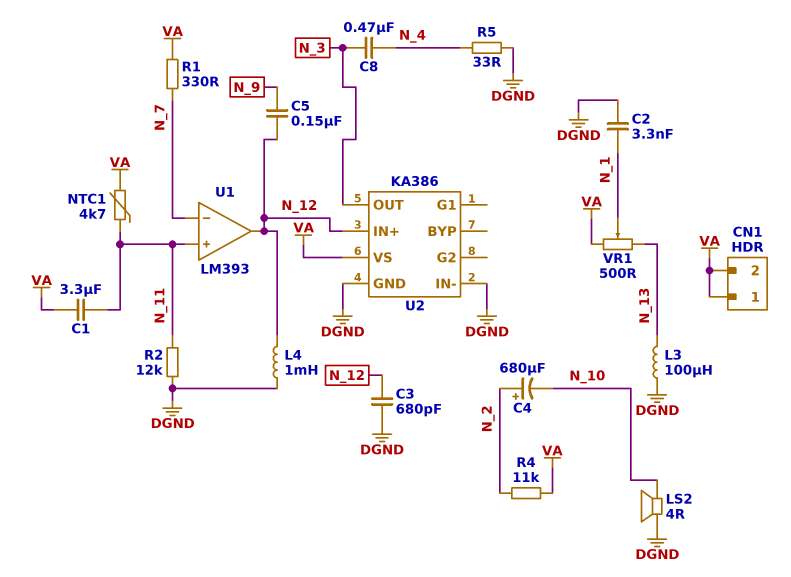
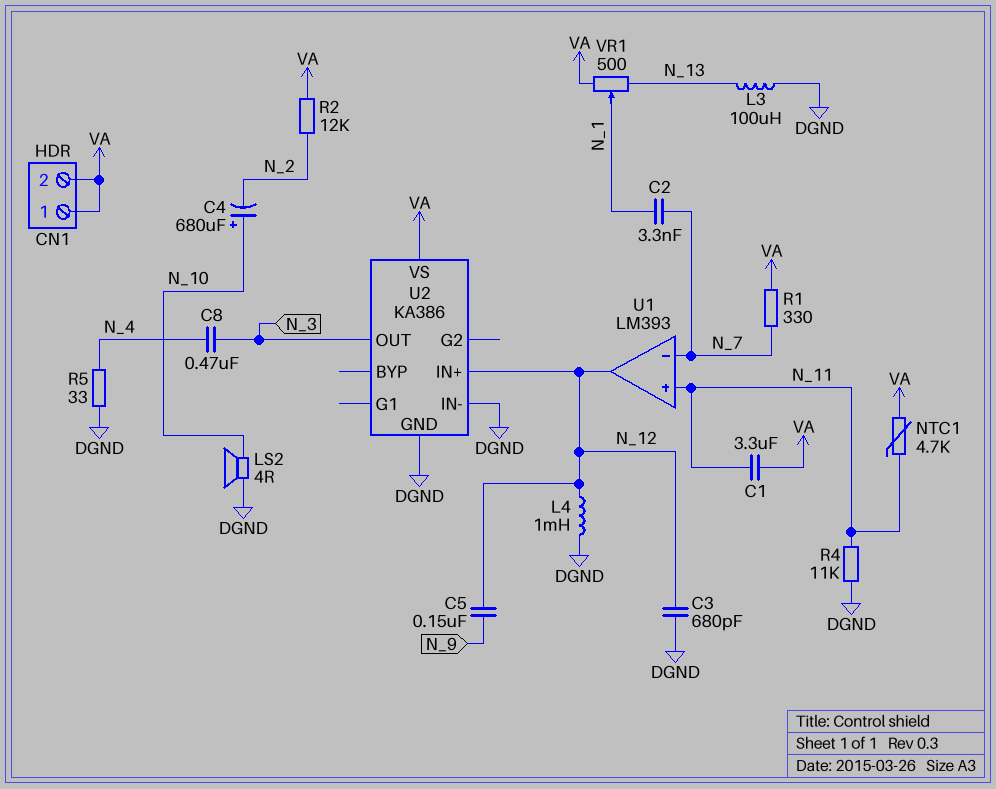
C2: 3.3nF (DGND, N_1) -> 3.3nF (N_1, N_7)
C4: 680uF (plus N_2, minus N_10) -> 680uF (plus N_10, minus N_2)
R2: 12k (DGND, N_11) -> 12k (N_2, VA)
R4: 11k (N_2, VA) -> 11k (DGND, N_11)

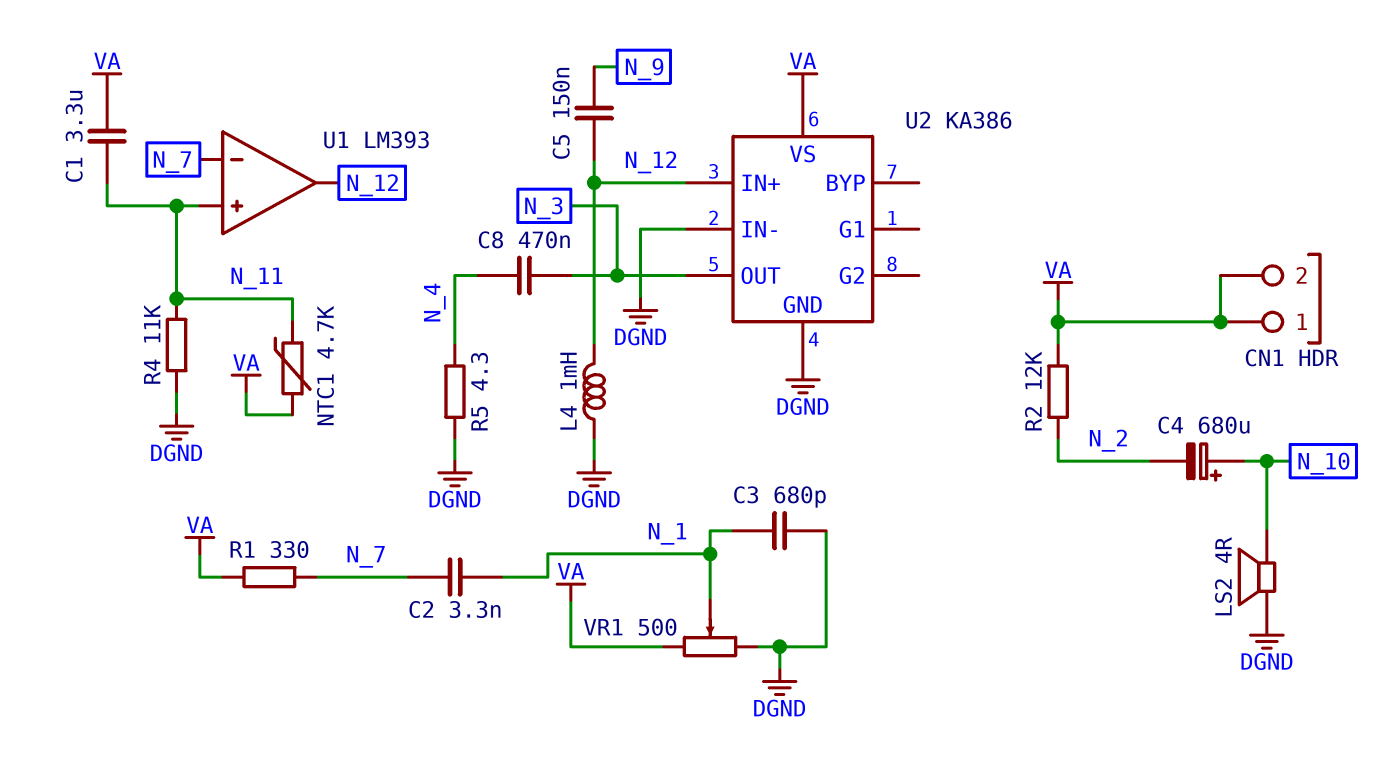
C3: 680pF (DGND, N_12) -> 680pF (DGND, N_1)
L3: 100uH (DGND, N_13) -> none
R5: 33 (DGND, N_4) -> 4.3 (DGND, N_4)
VR1: 500 (N_13, VA, wiper N_1) -> 500 (DGND, VA, wiper N_1)

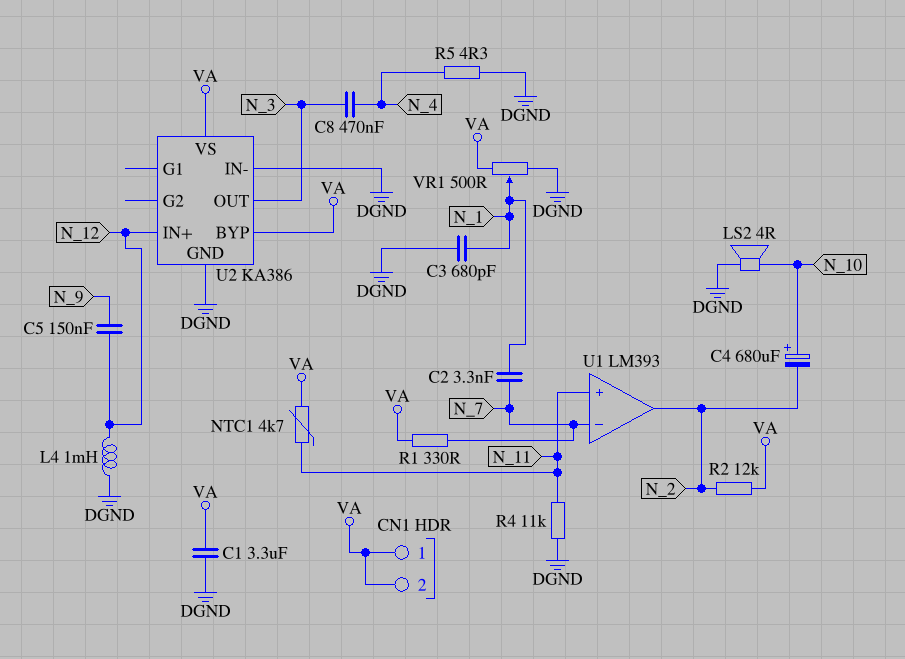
C1: 3.3uF (N_11, VA) -> 3.3uF (DGND, VA)
U1 pin out: N_12 -> N_2
U2 pin BYP: none -> VA

